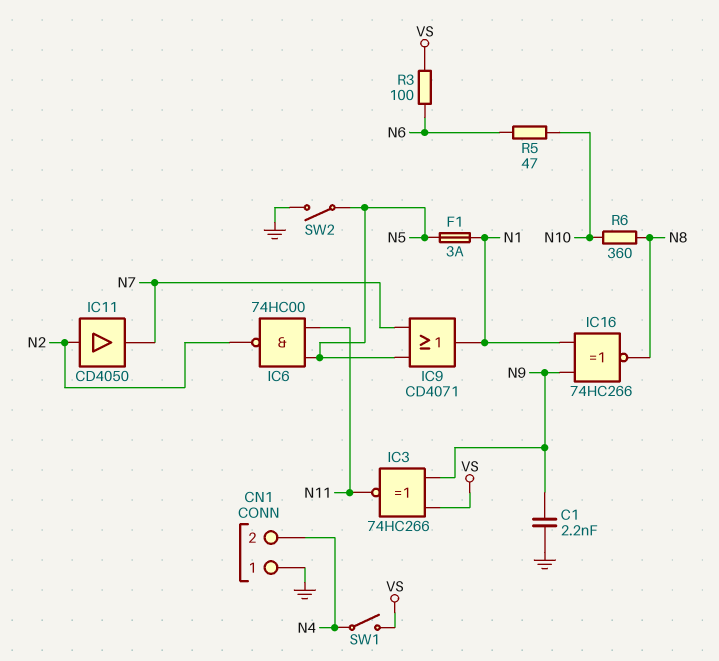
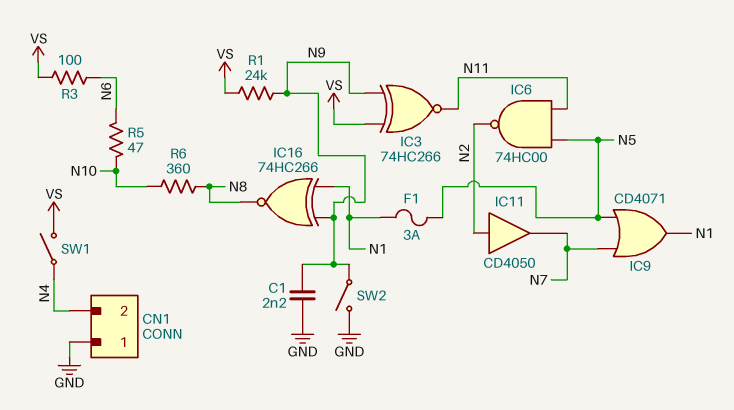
R1: none -> 24k (N9, VS)
SW2: switch (GND, N5) -> switch (GND, N9)

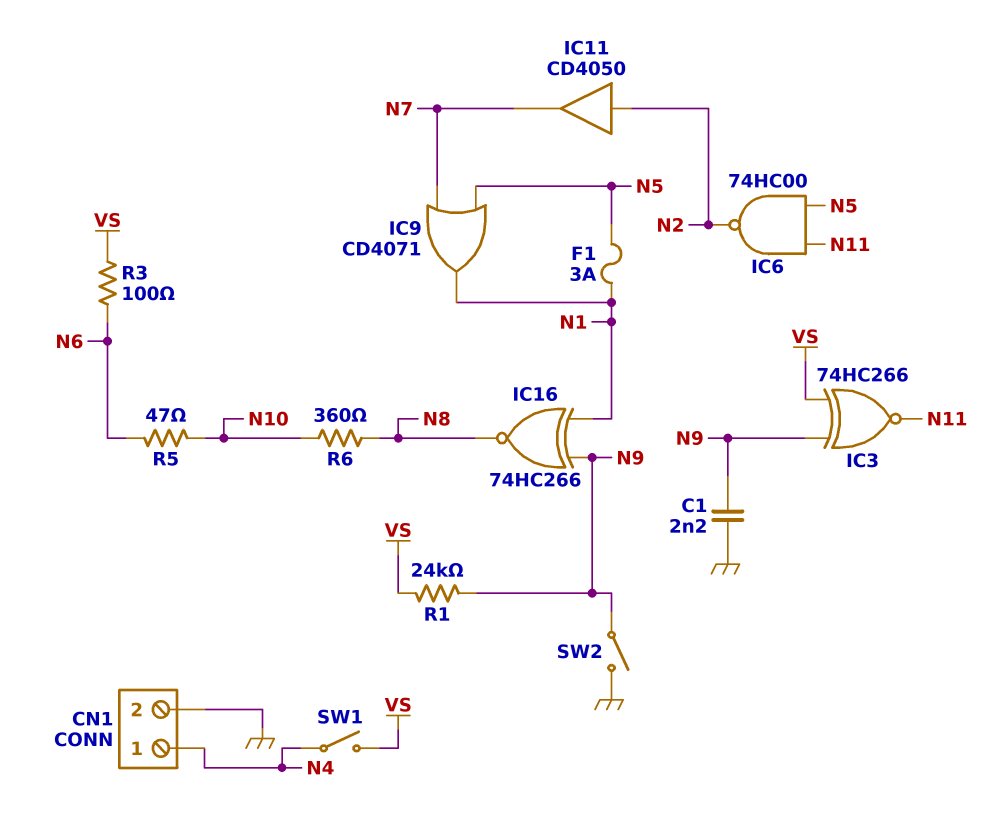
CN1 pin 1: GND -> N4
CN1 pin 2: N4 -> GND

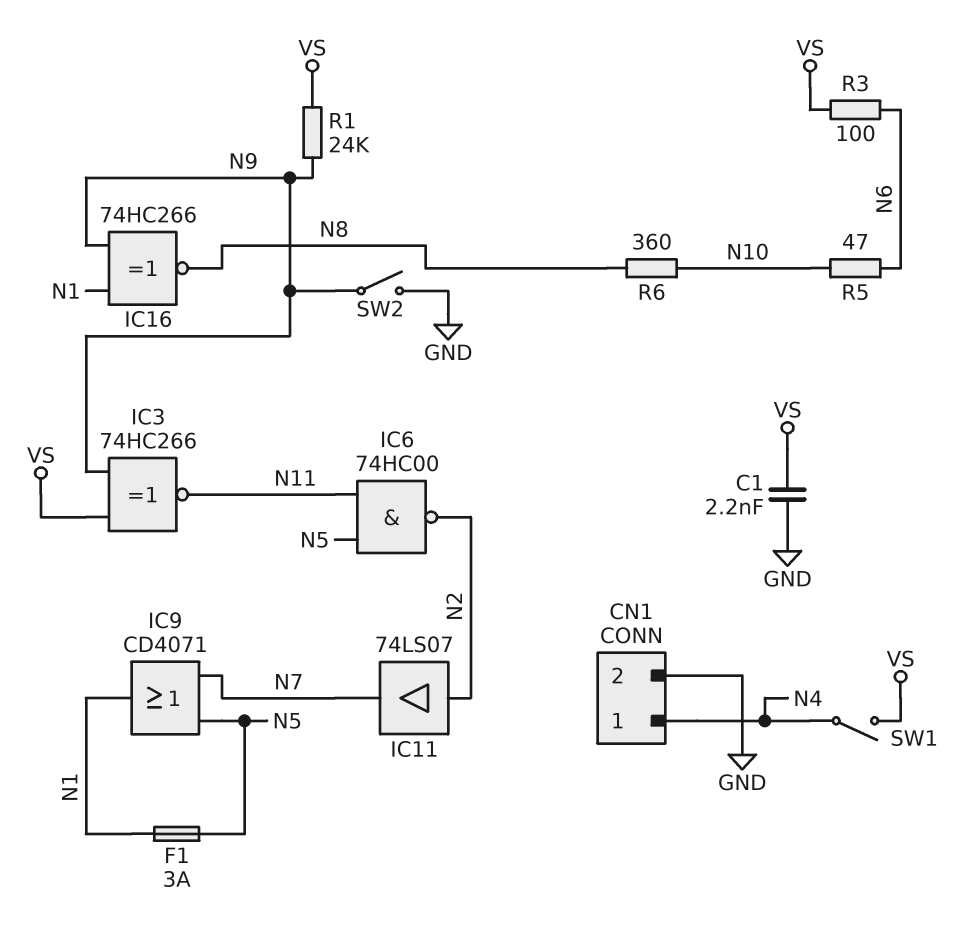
C1: 2.2nF (GND, N9) -> 2.2nF (GND, VS)
IC11: buffer CD4050 (in N2, out N7) -> buffer 74LS07 (in N2, out N7)

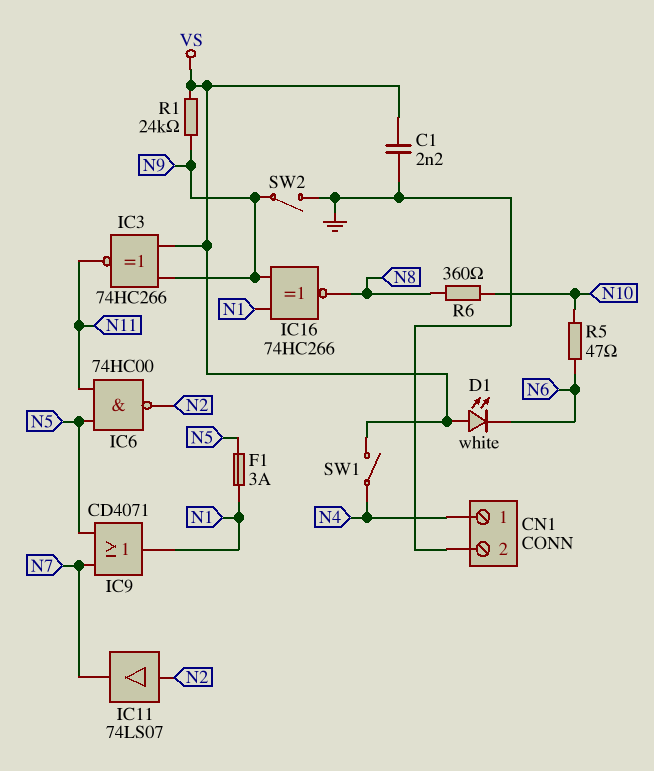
D1: none -> LED white (A VS, K N6)
R3: 100 (N6, VS) -> none

